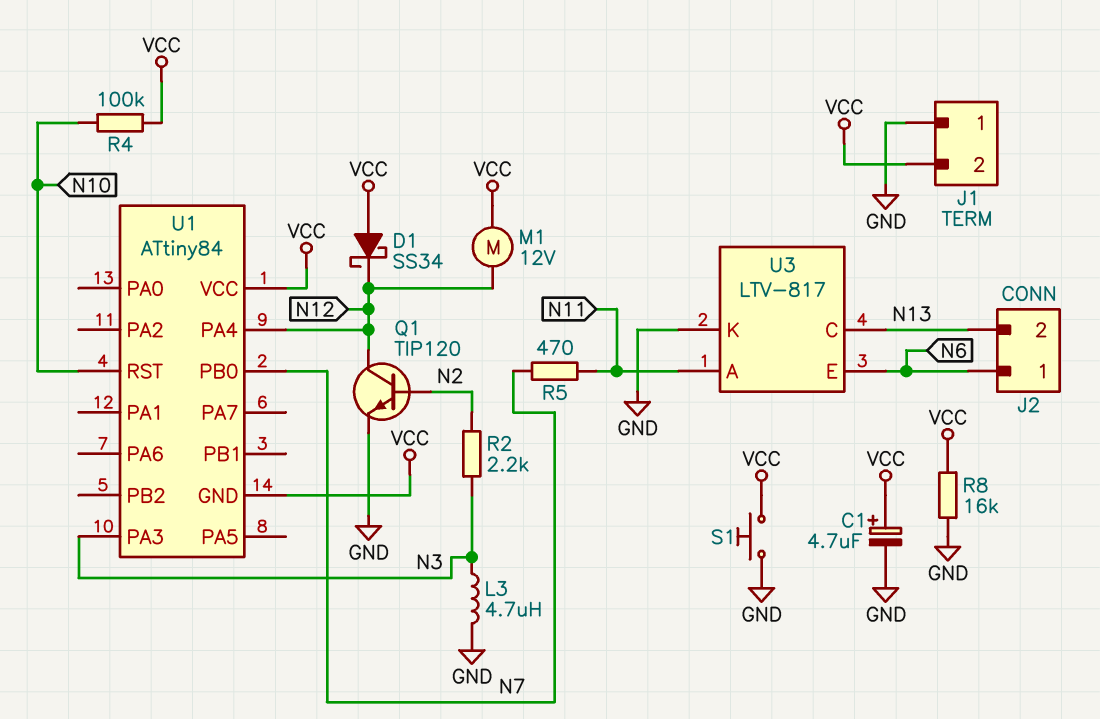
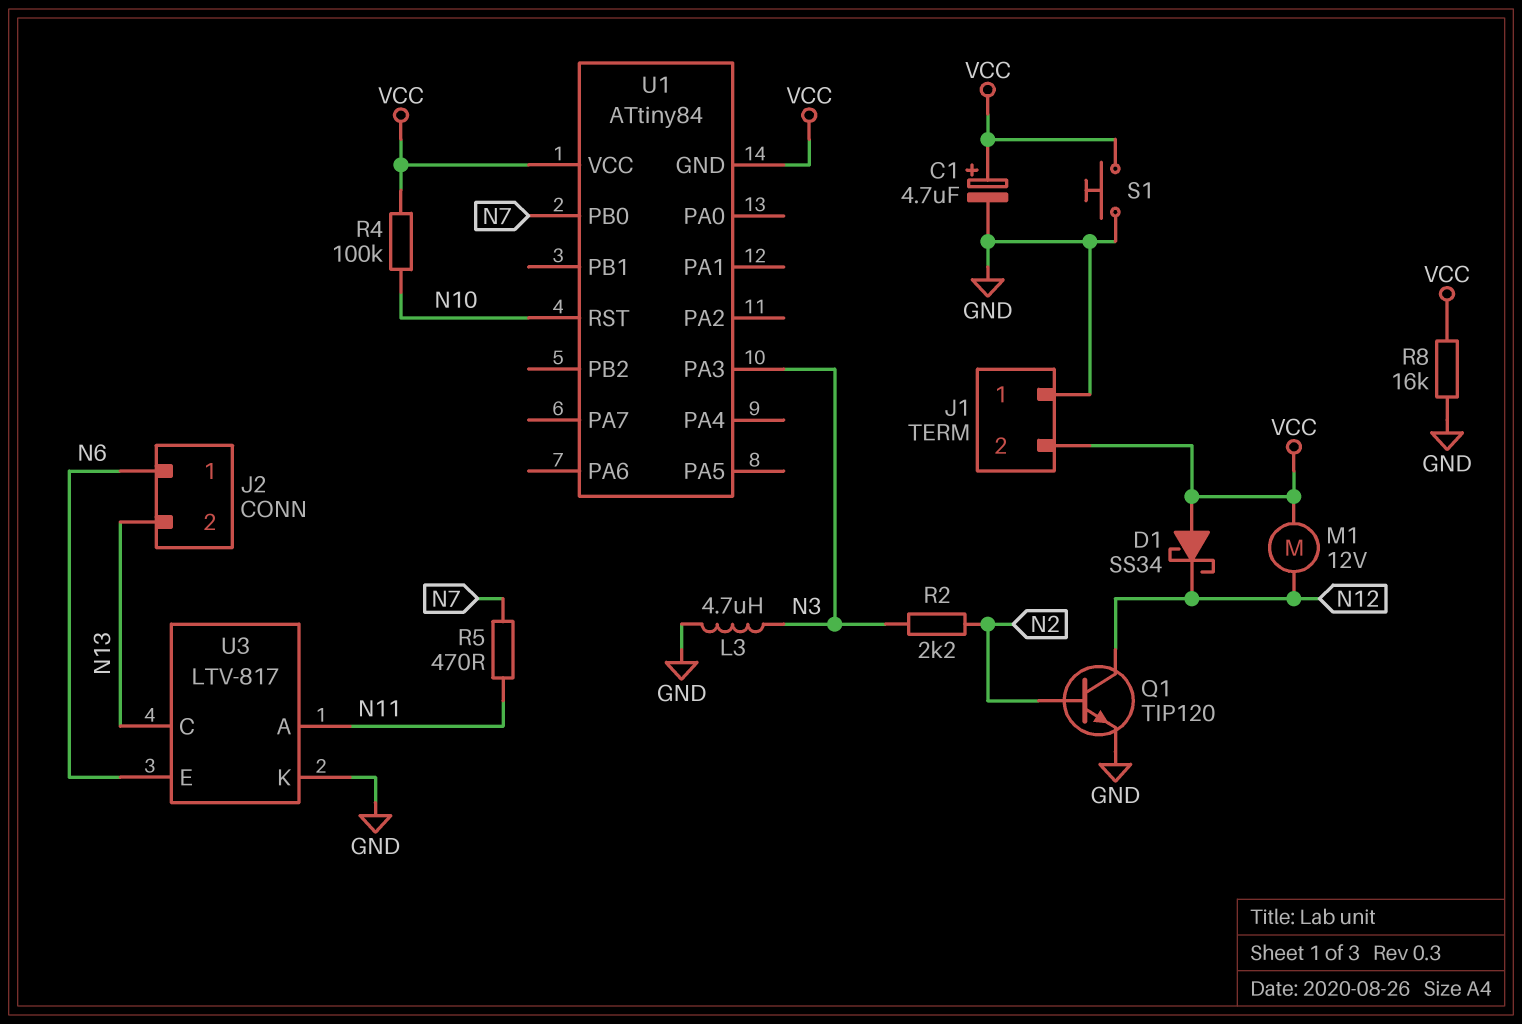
U1 pin PA4: N12 -> none

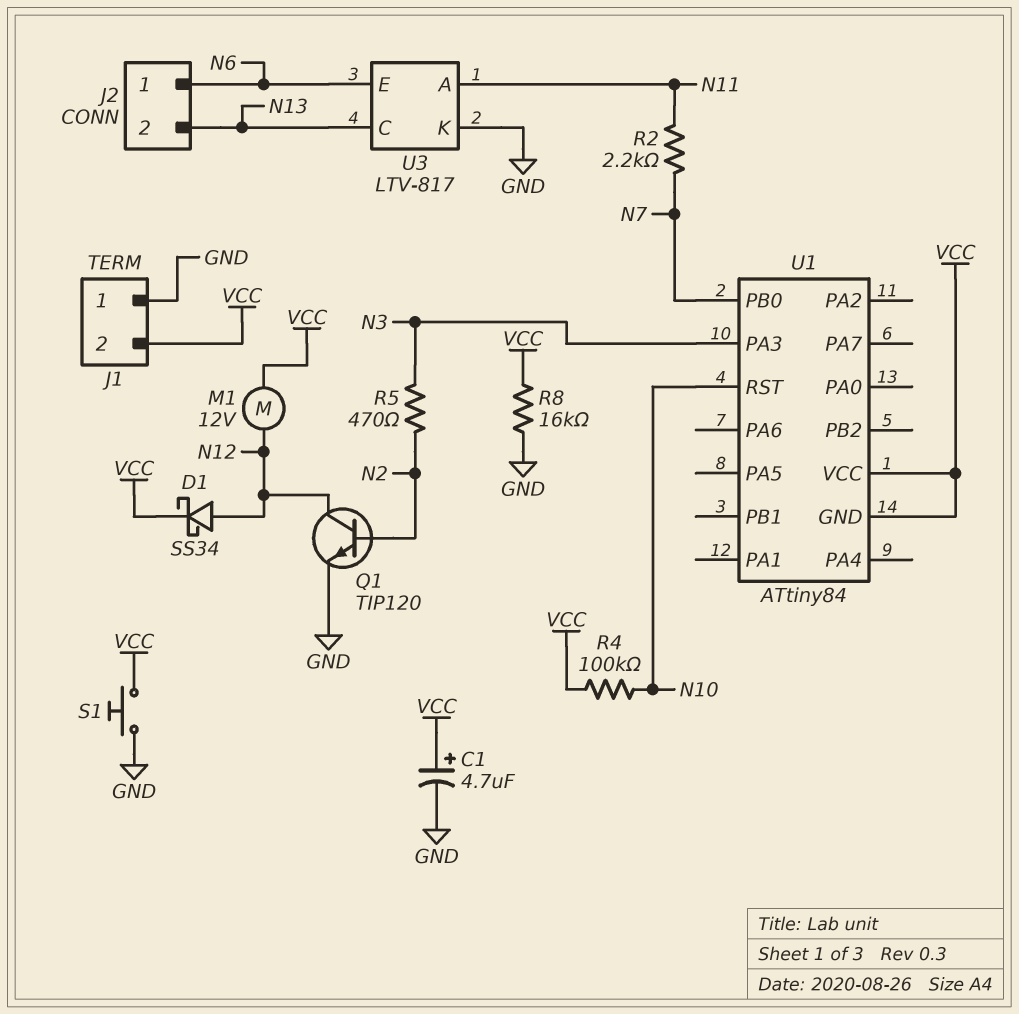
D1: schottky SS34 (A VCC, K N12) -> schottky SS34 (A N12, K VCC)
L3: 4.7uH (GND, N3) -> none
R2: 2.2k (N2, N3) -> 2.2k (N7, N11)
R5: 470 (N7, N11) -> 470 (N2, N3)

